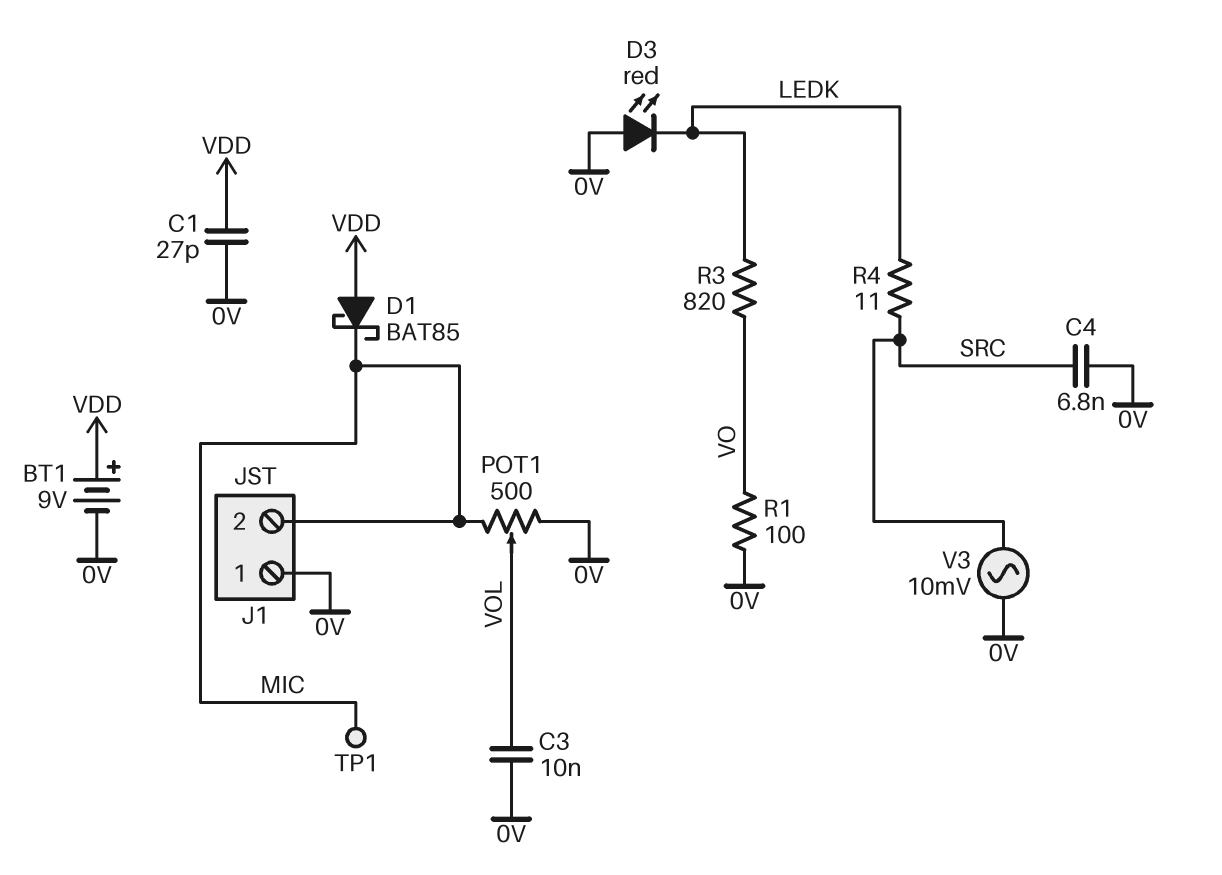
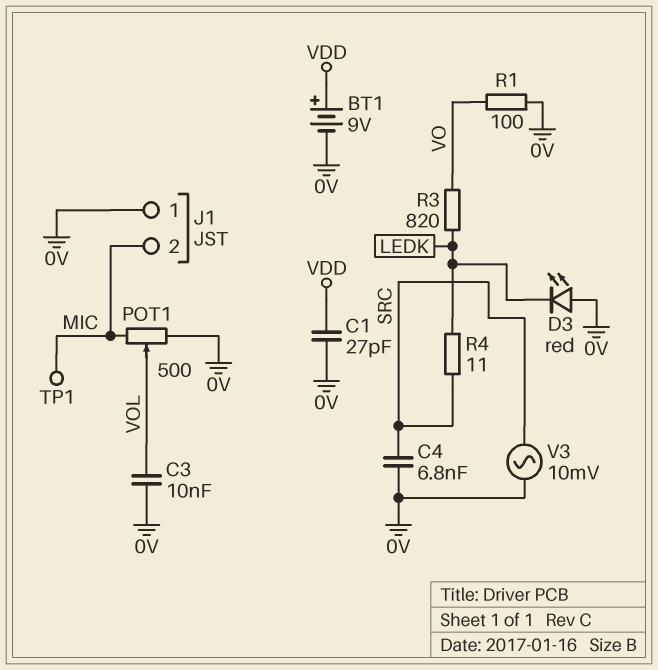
D1: schottky BAT85 (A VDD, K MIC) -> none

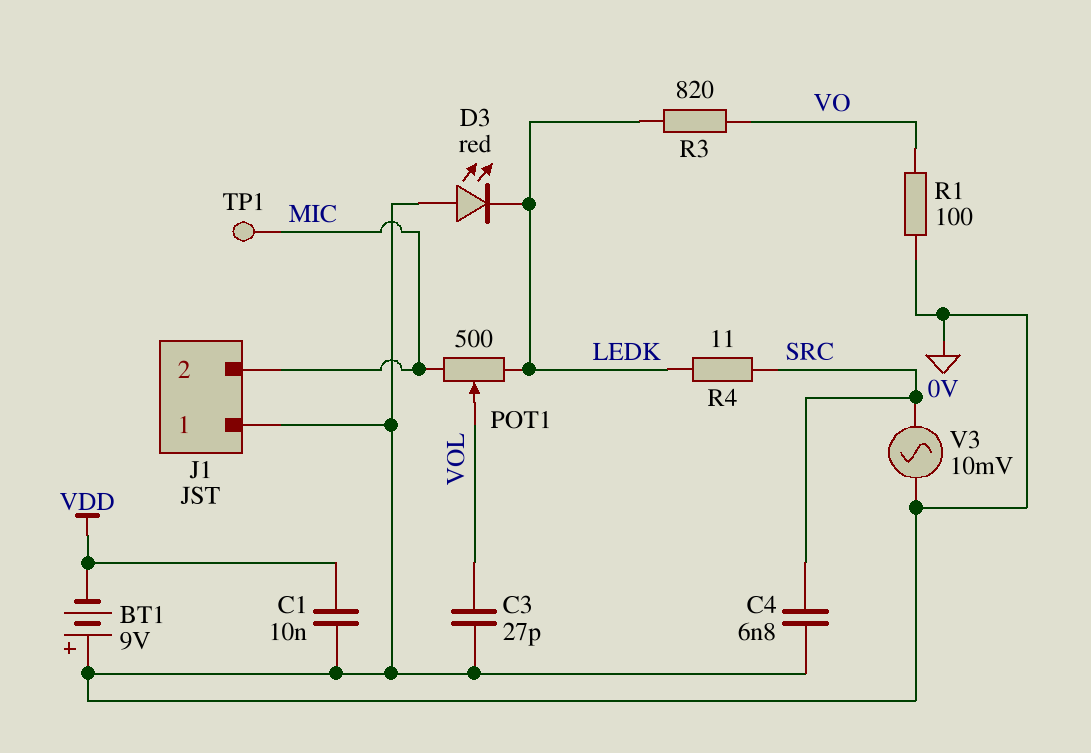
BT1: 9V (plus VDD, minus 0V) -> 9V (plus 0V, minus VDD)
C1: 27pF (0V, VDD) -> 10nF (0V, VDD)
C3: 10nF (0V, VOL) -> 27pF (0V, VOL)
POT1: 500 (0V, MIC, wiper VOL) -> 500 (LEDK, MIC, wiper VOL)

